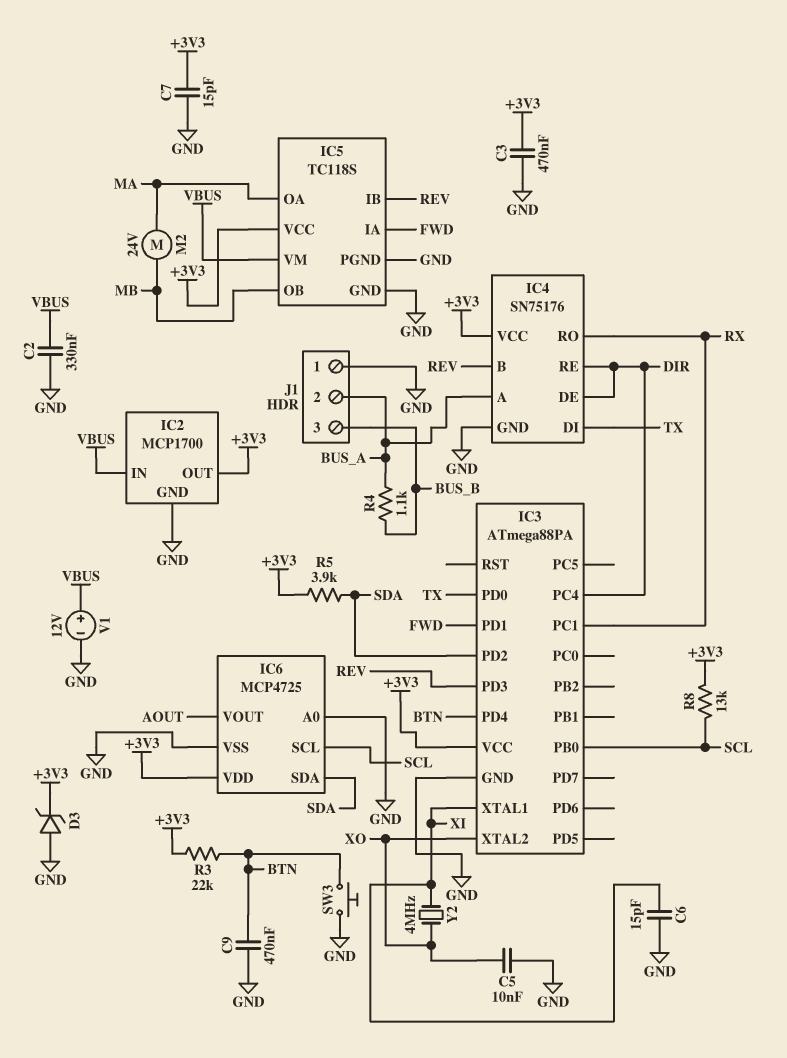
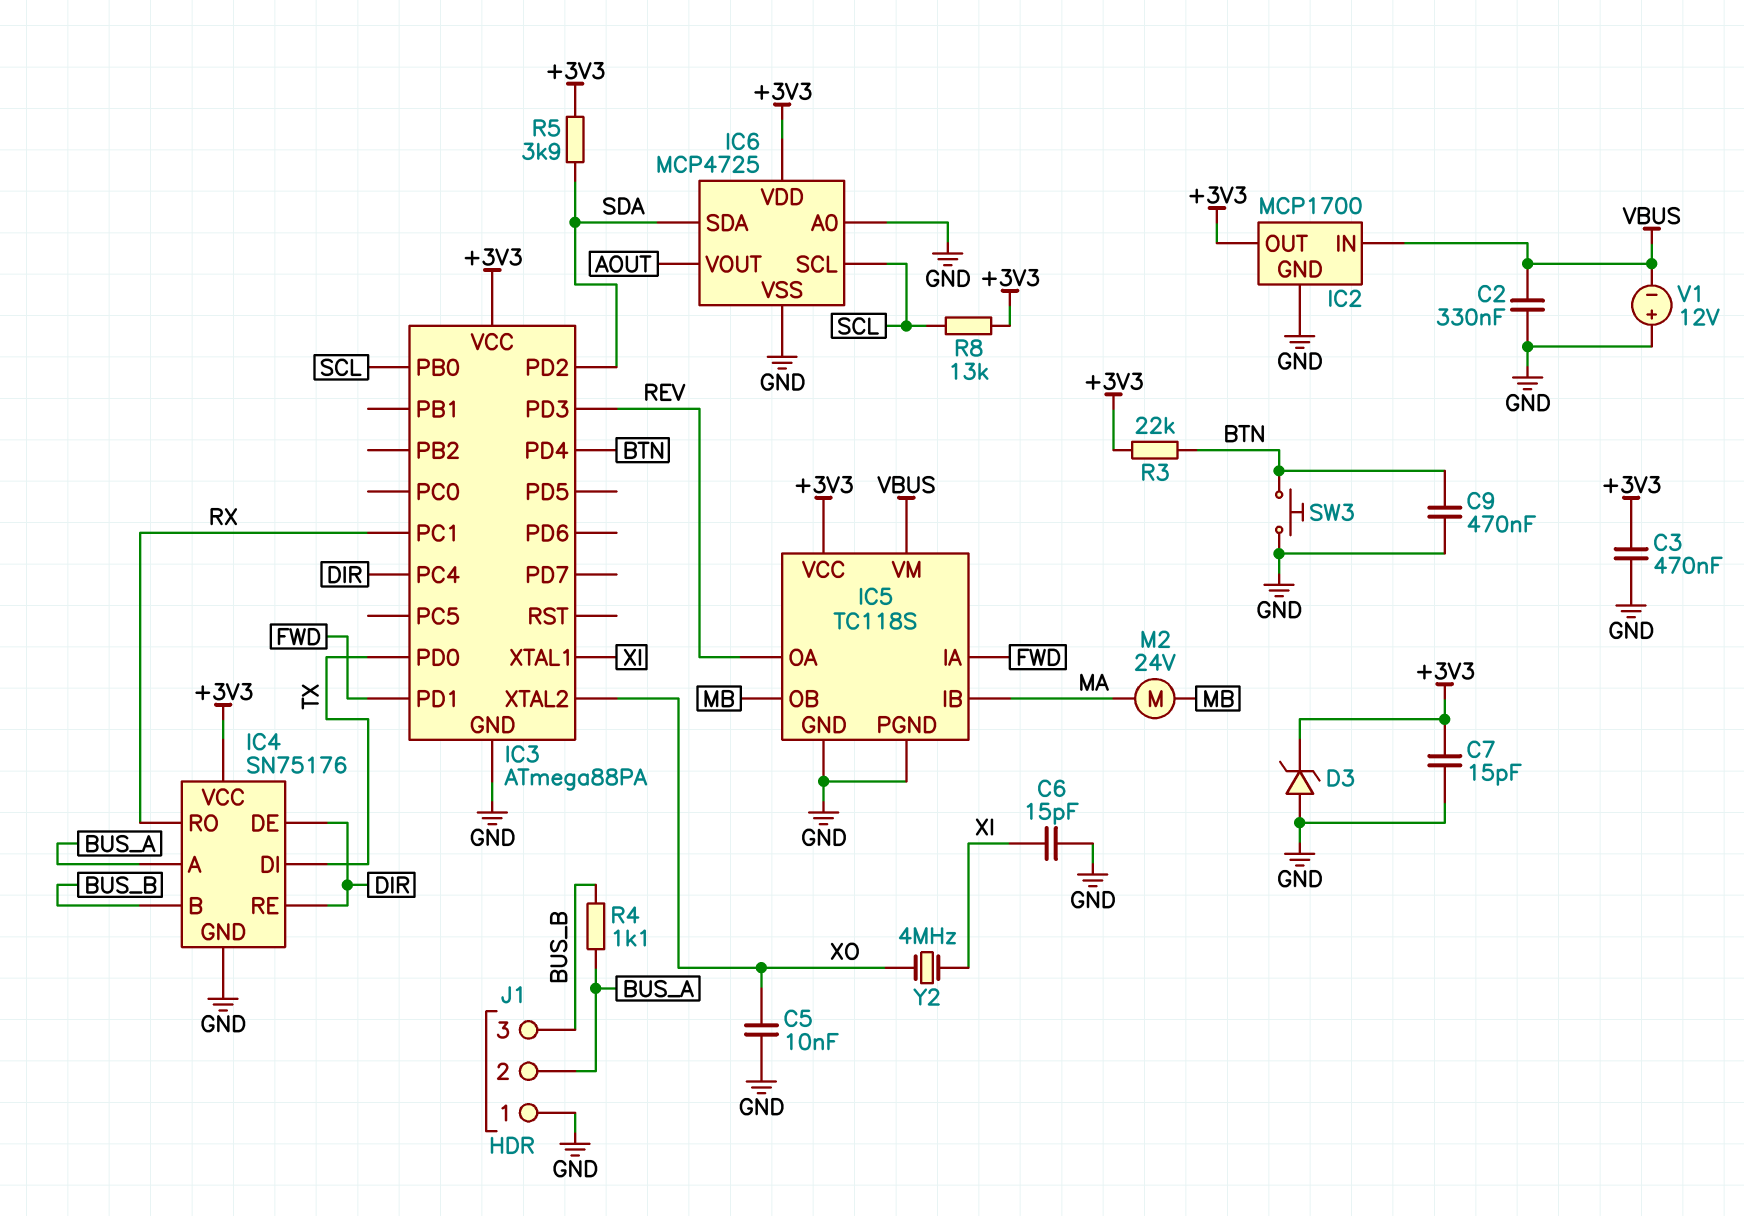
IC4 pin B: REV -> BUS_B
IC5 pin IB: REV -> MA
IC5 pin OA: MA -> REV
V1: 12V (plus VBUS, minus GND) -> 12V (plus GND, minus VBUS)

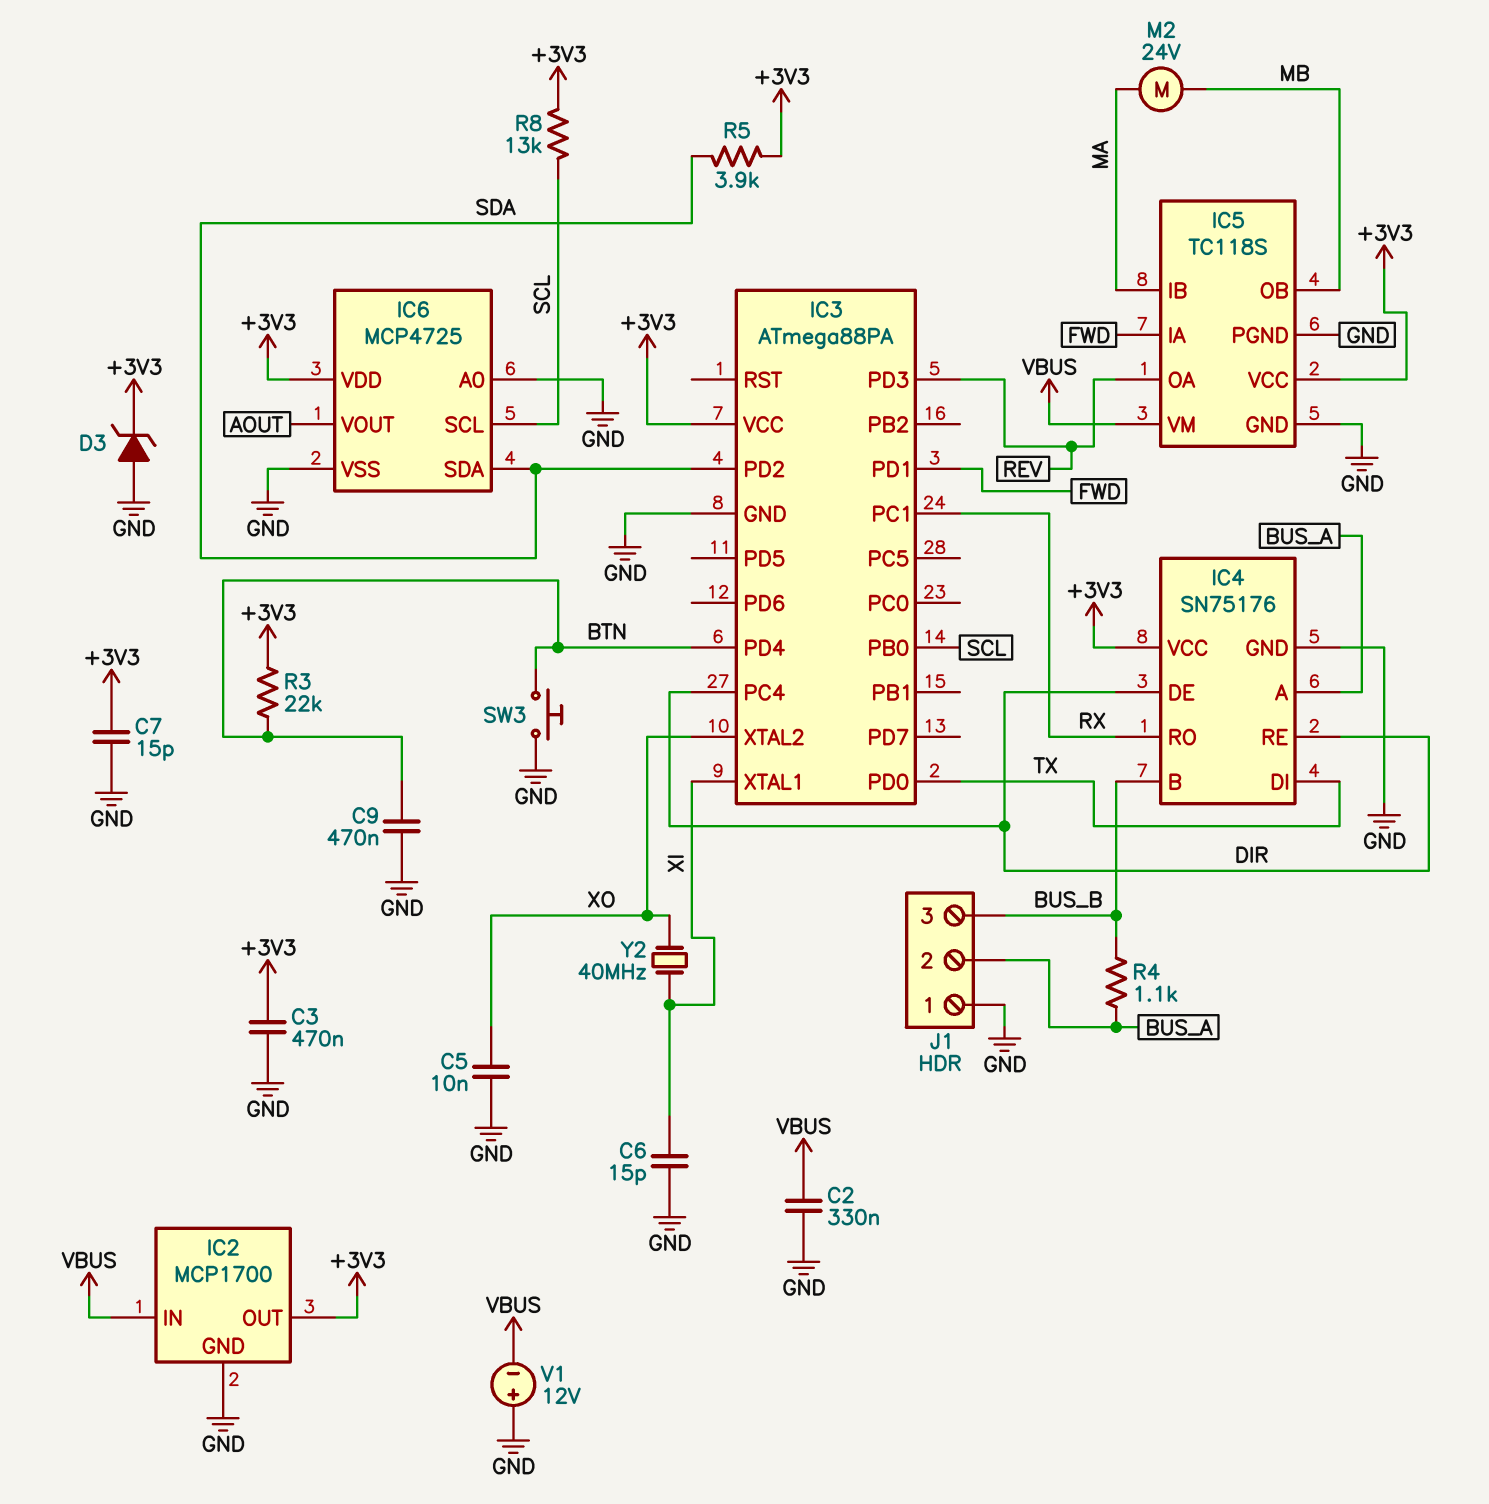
Y2: 4MHz (XI, XO) -> 40MHz (XI, XO)

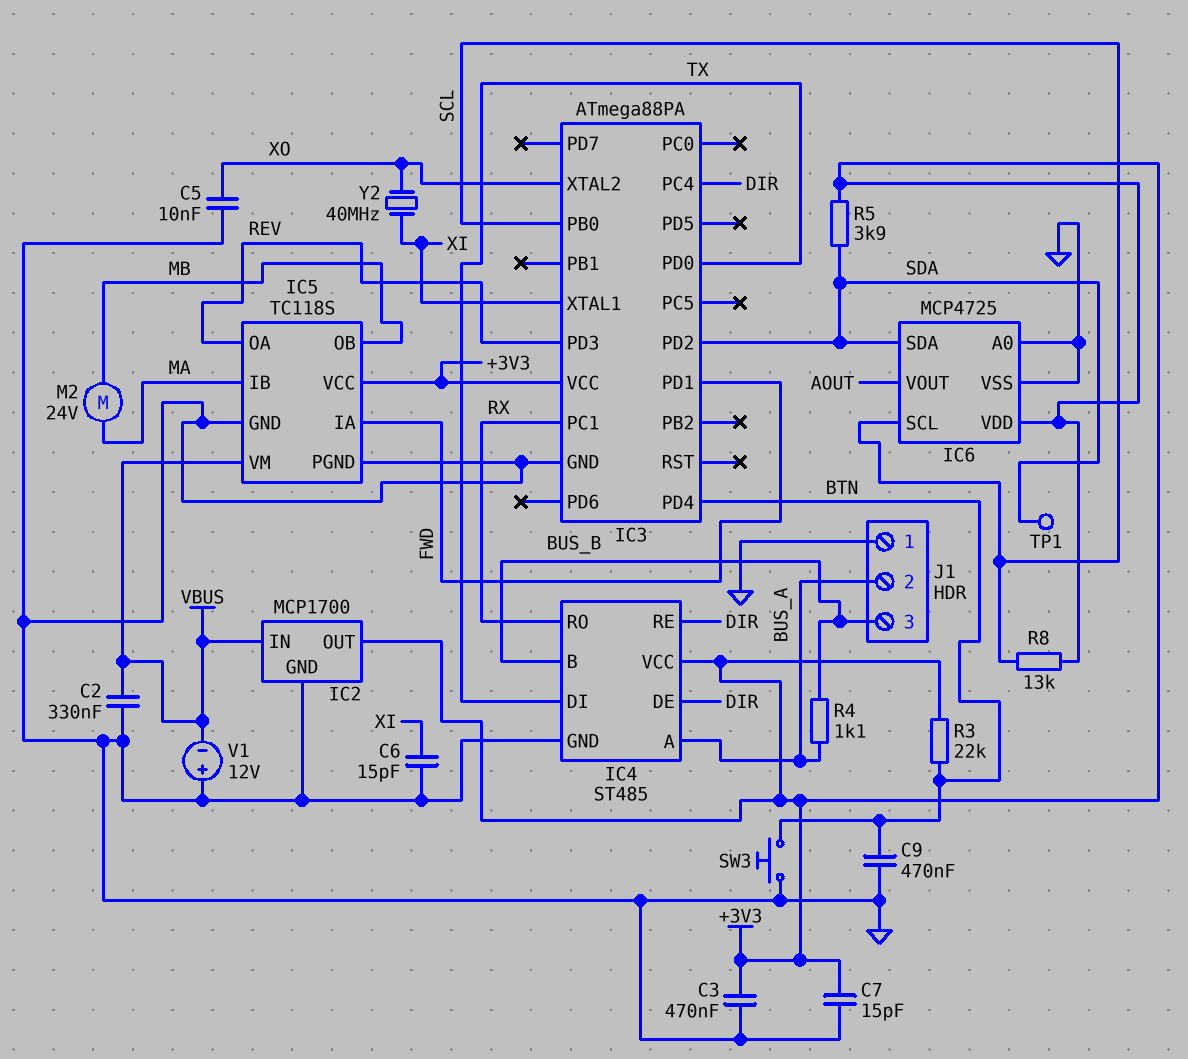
D3: zener (A GND, K +3V3) -> none
IC4: SN75176 -> ST485
TP1: none -> test point (SDA)

